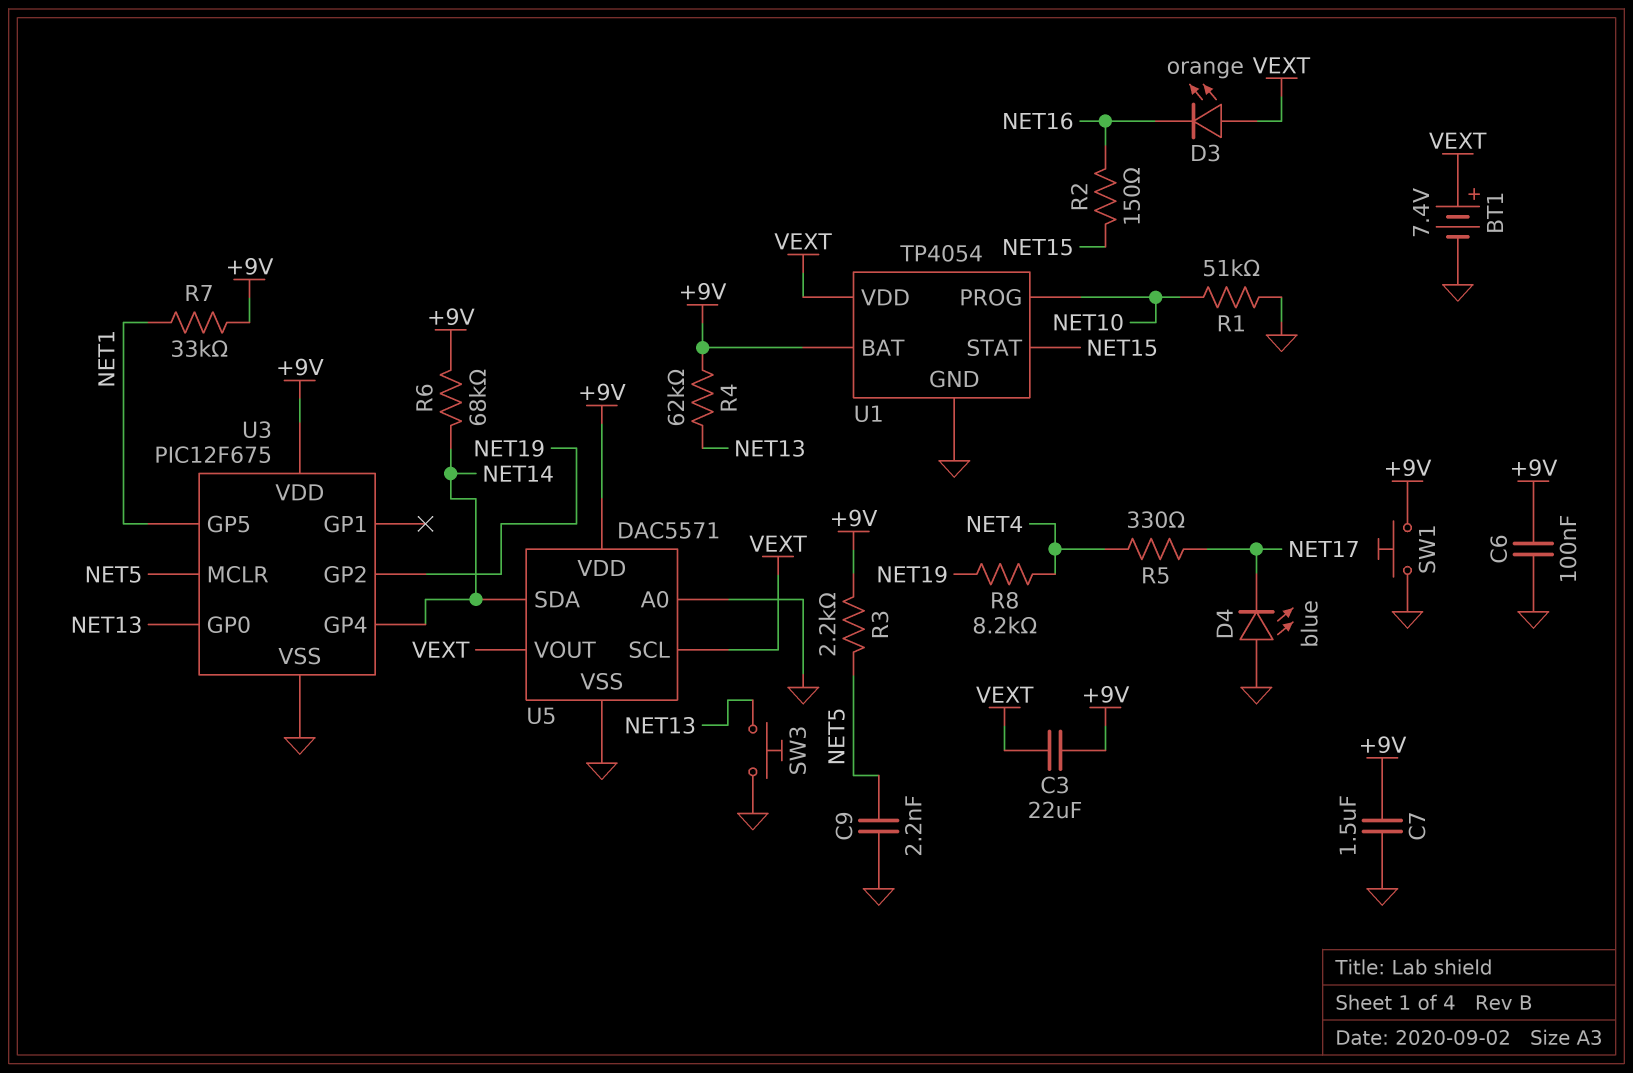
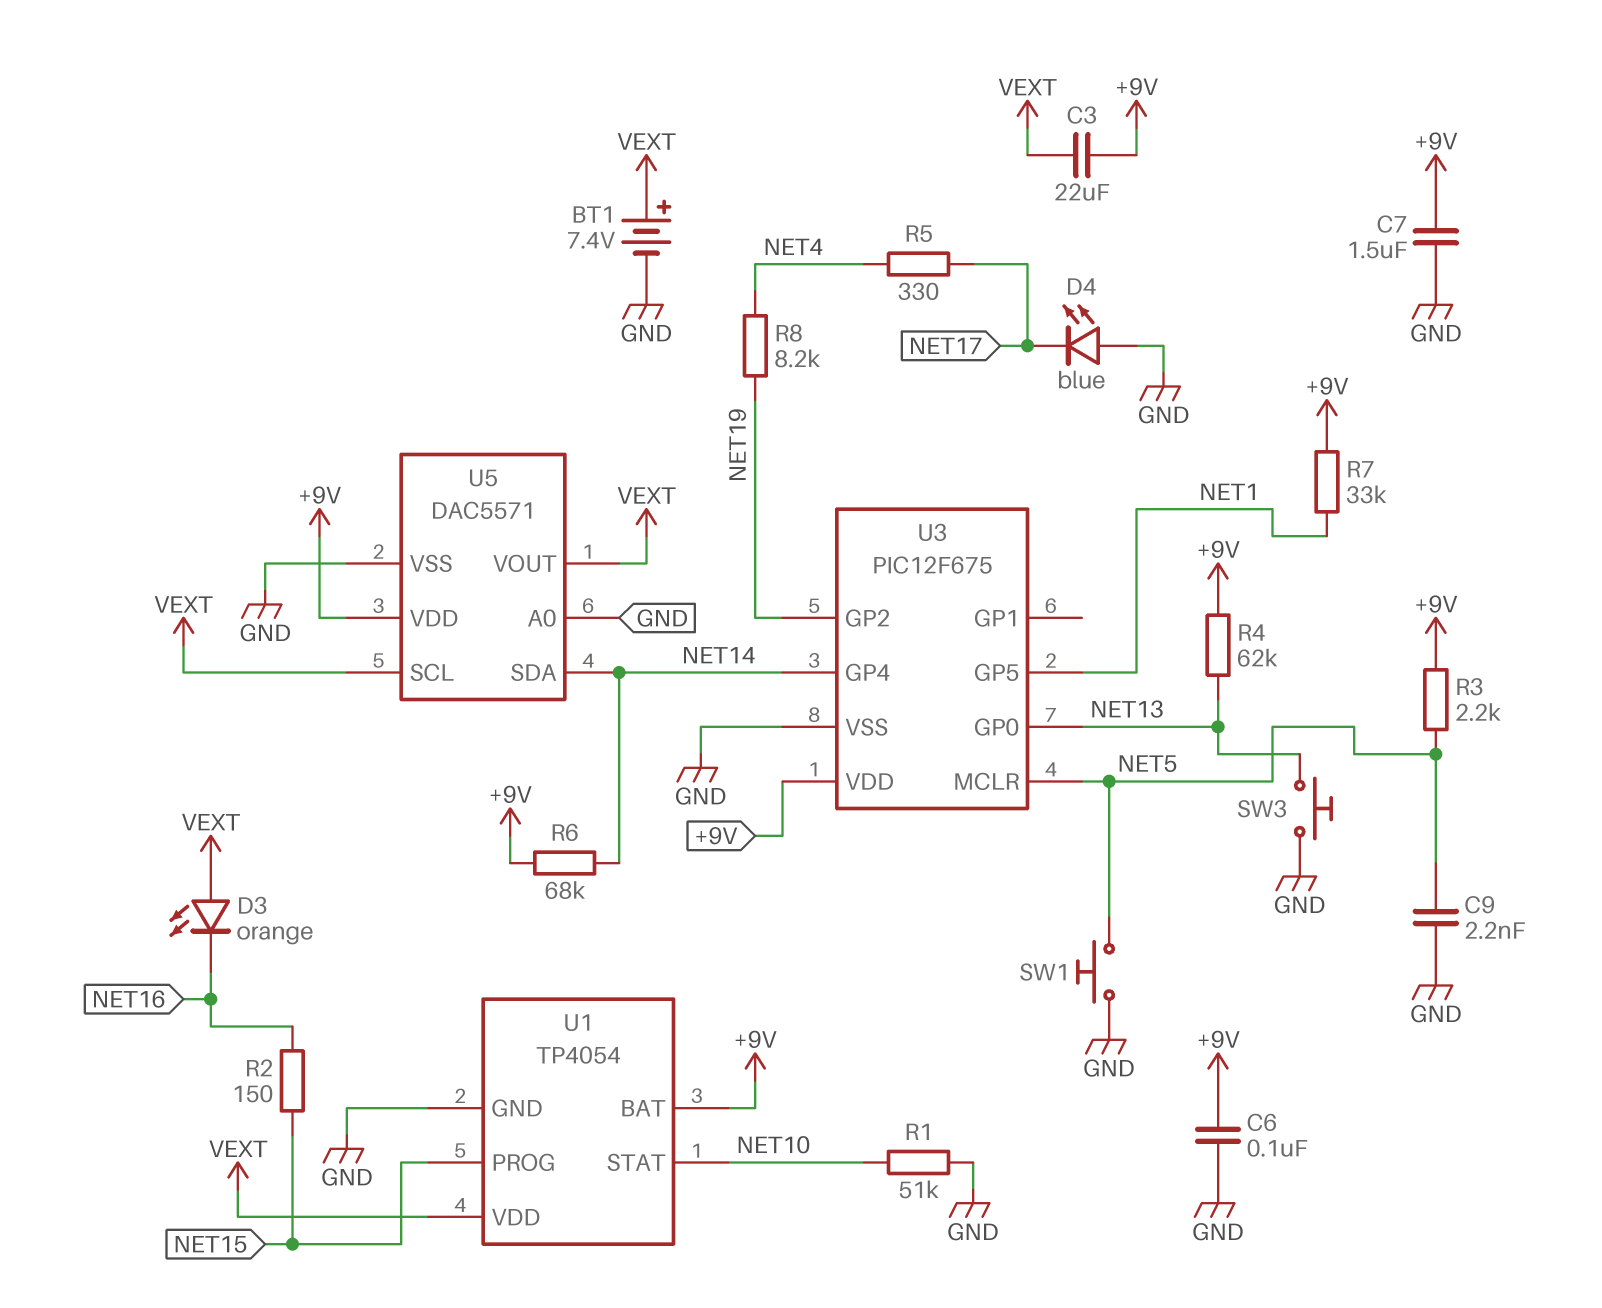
SW1: button (+9V, GND) -> button (GND, NET5)
U1 pin PROG: NET10 -> NET15
U1 pin STAT: NET15 -> NET10

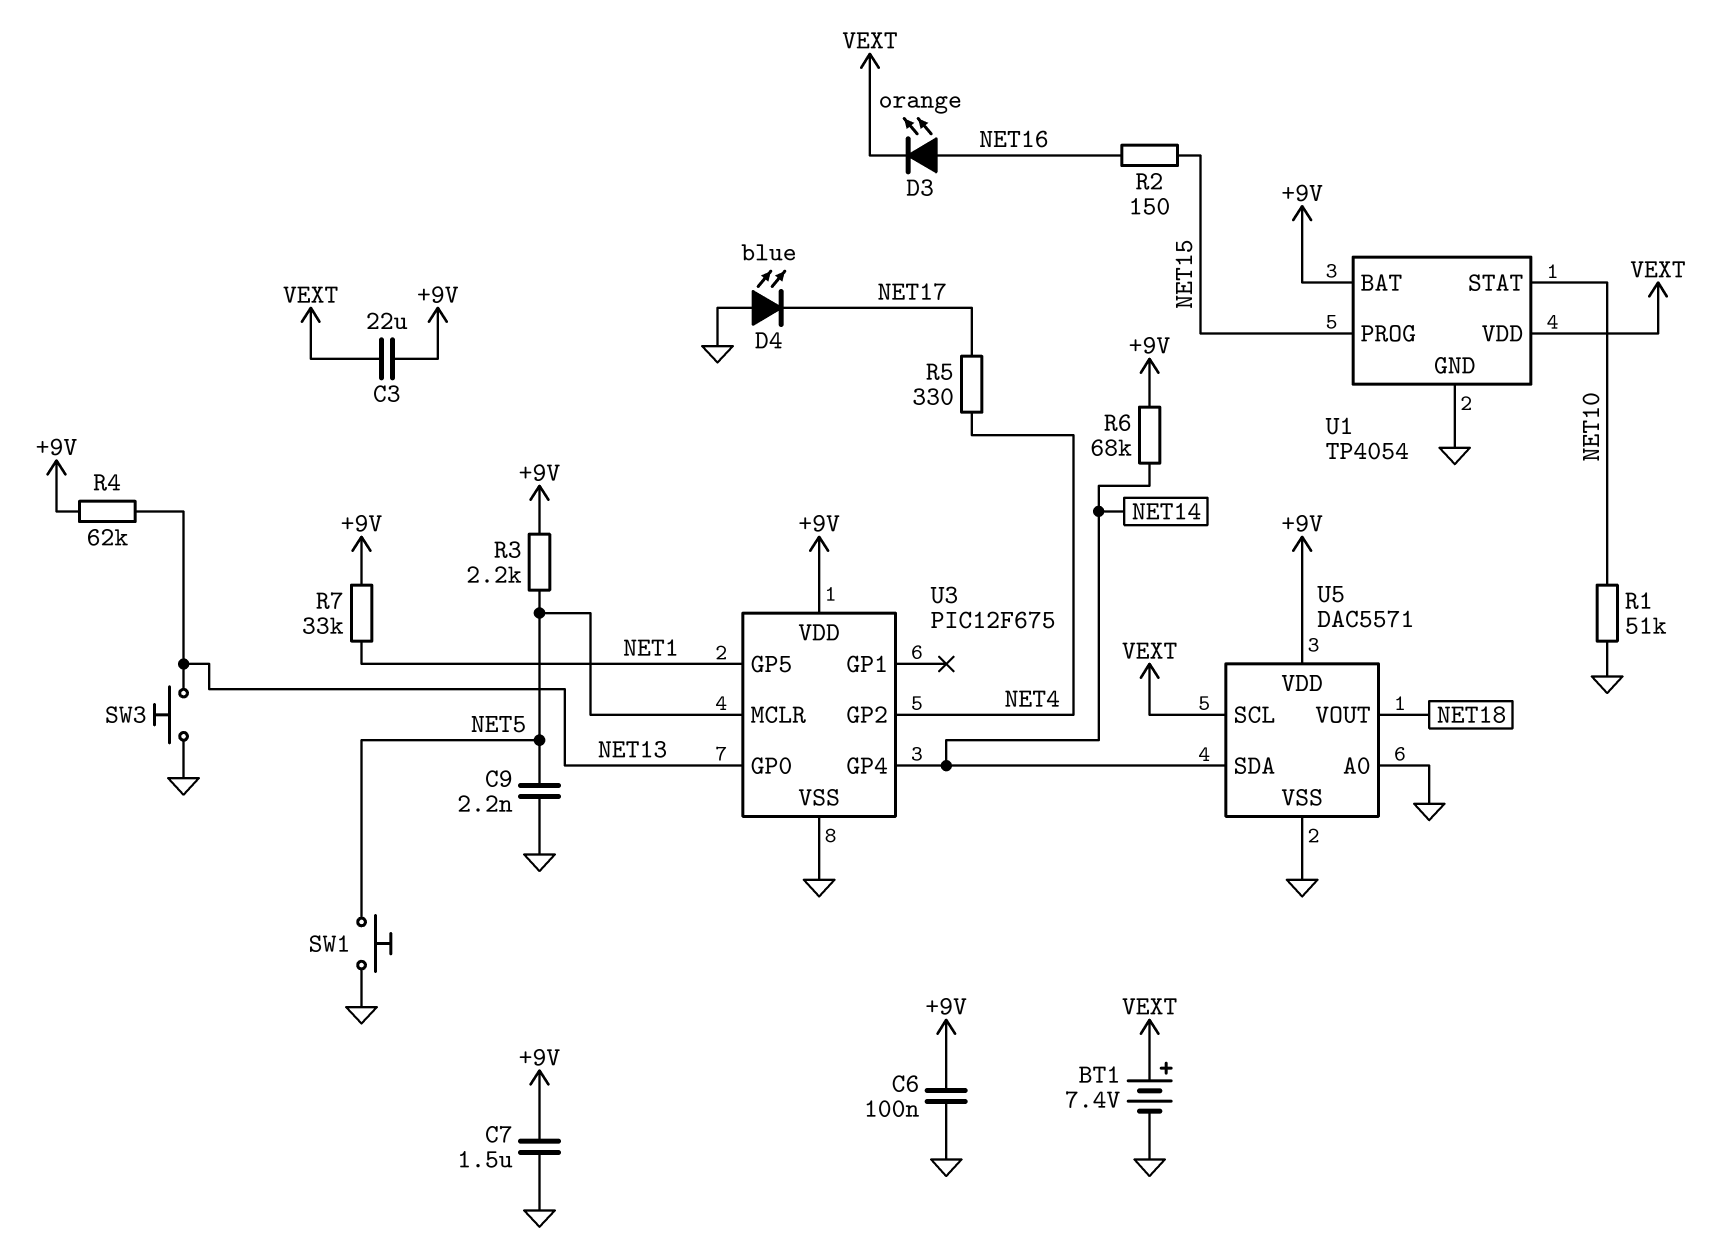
D3: LED orange (A VEXT, K NET16) -> LED orange (A NET16, K VEXT)
R8: 8.2k (NET4, NET19) -> none
U3 pin GP2: NET19 -> NET4
U5 pin VOUT: VEXT -> NET18

